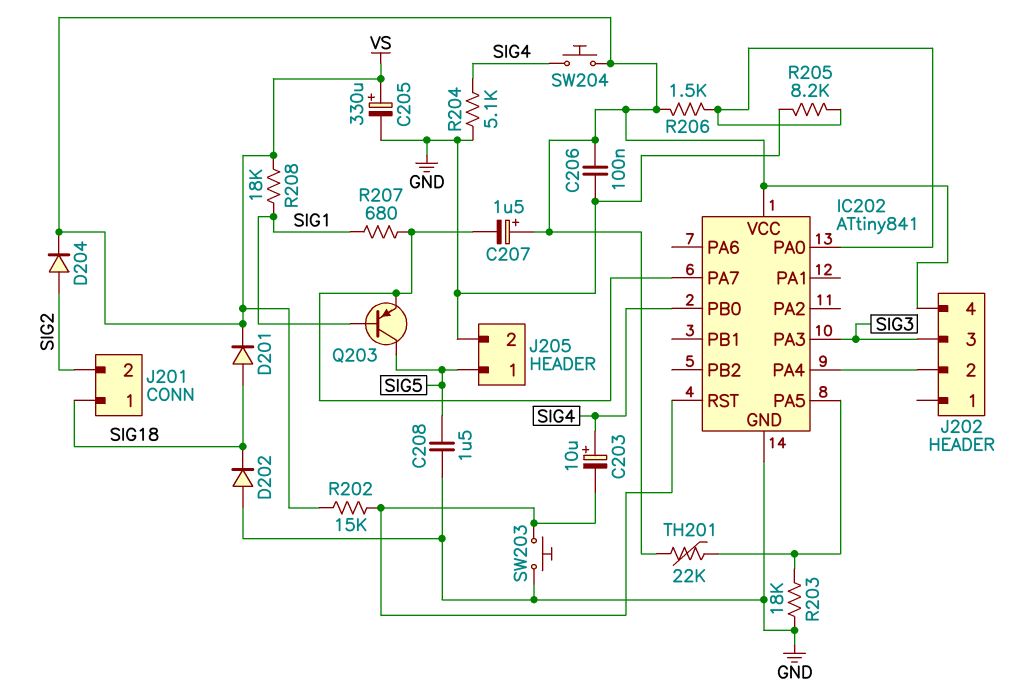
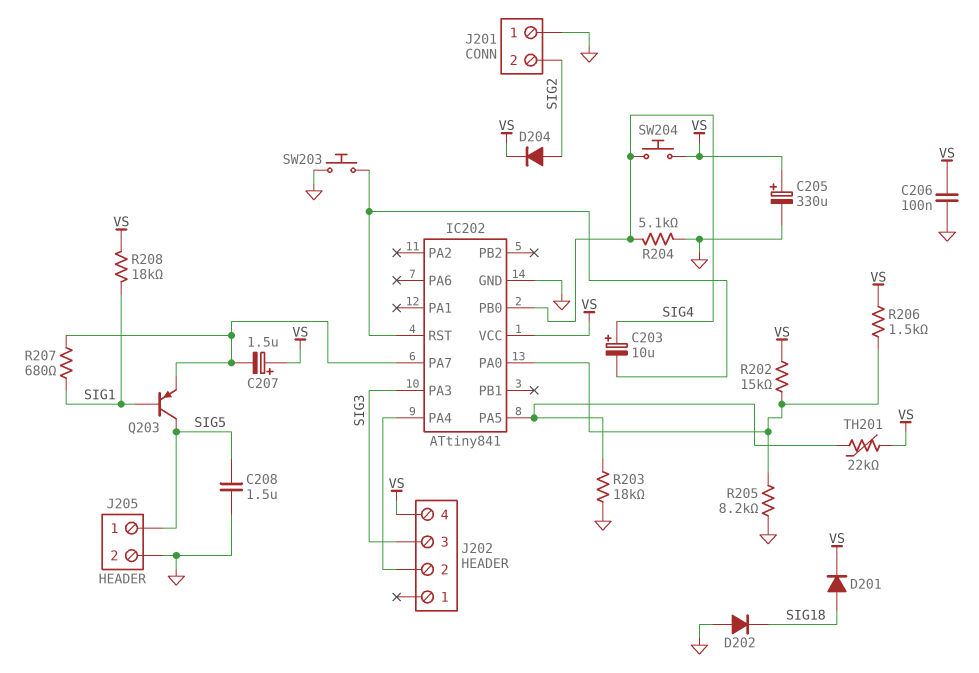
J201 pin 1: SIG18 -> GND
R202: 15k (IC202/RST, VS) -> 15k (IC202/PA0, VS)

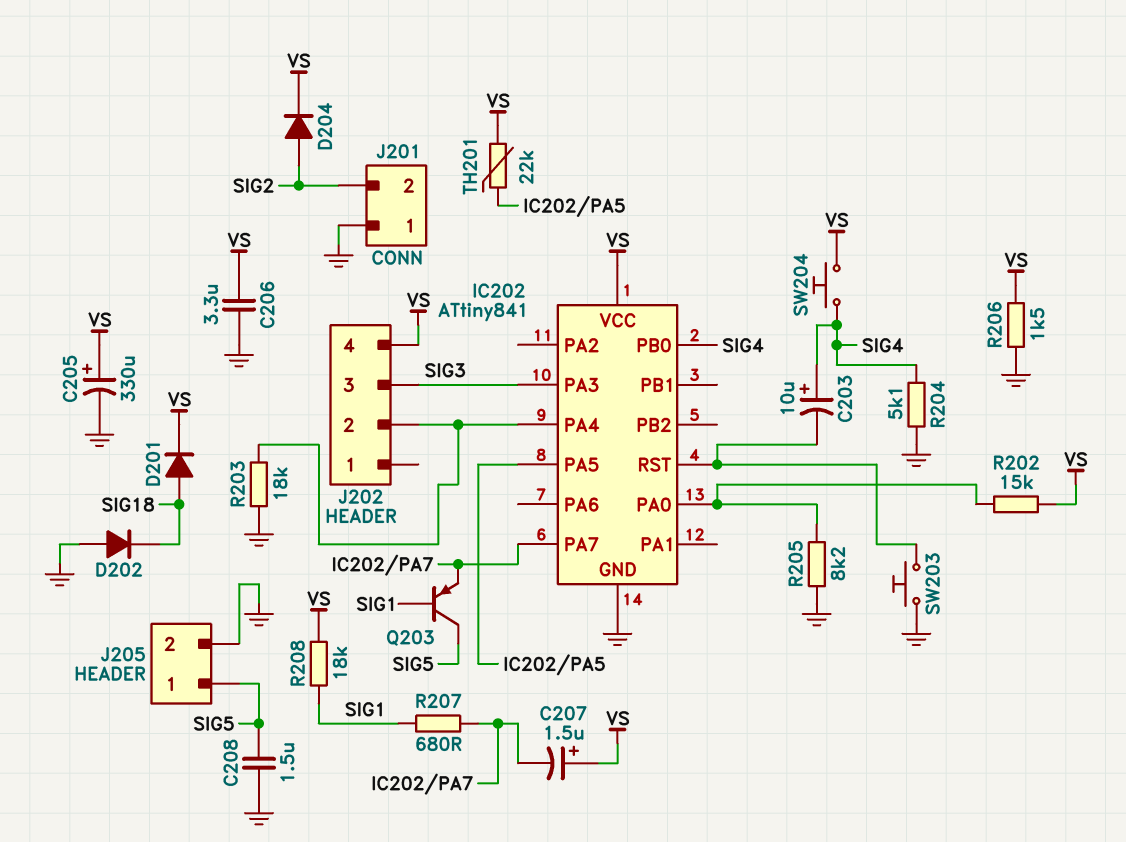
C206: 100nF (GND, VS) -> 3.3uF (GND, VS)
R203: 18k (GND, IC202/PA5) -> 18k (GND, IC202/PA4)
R206: 1.5k (IC202/PA0, VS) -> 1.5k (GND, VS)

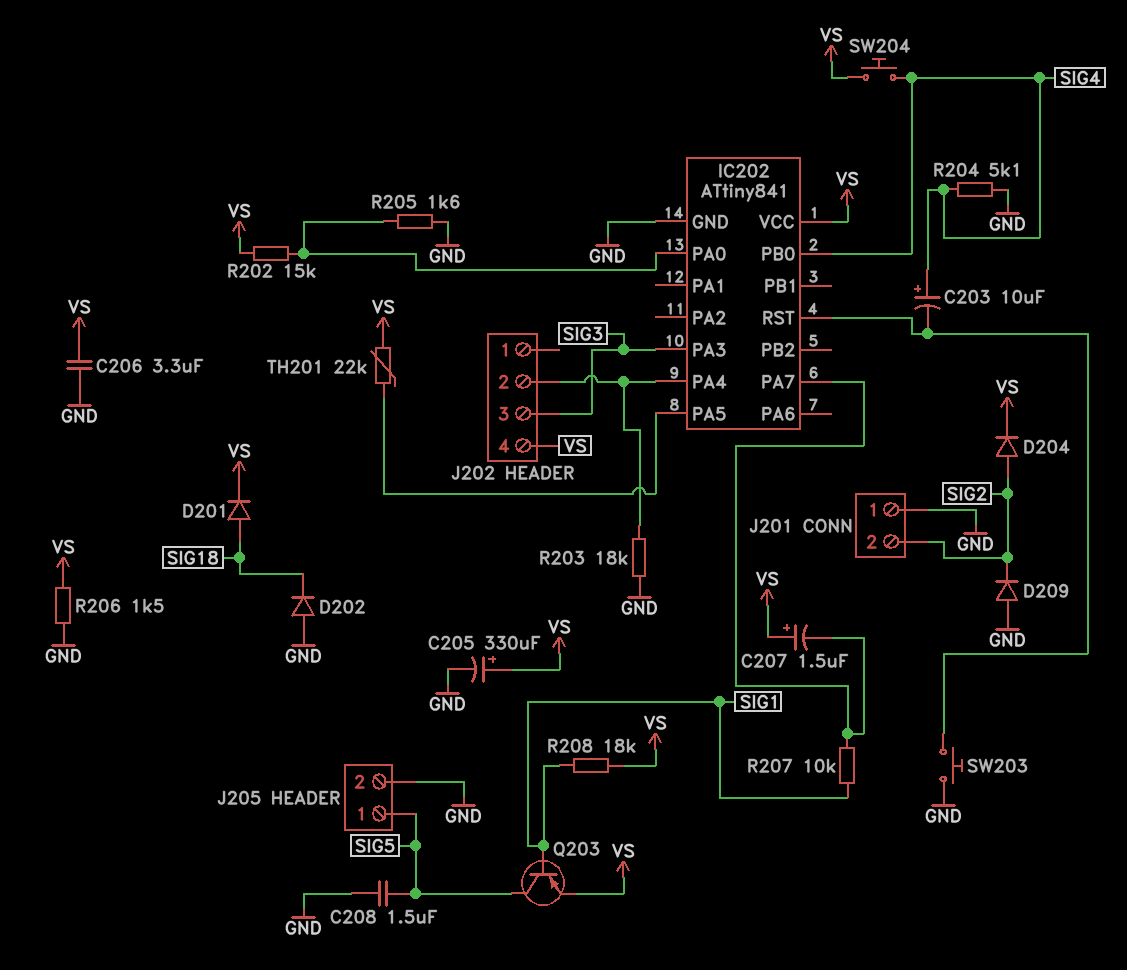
D209: none -> diode (A GND, K SIG2)
Q203: PNP (B SIG1, C SIG5, E IC202/PA7) -> PNP (B SIG1, C SIG5, E VS)
R205: 8.2k (GND, IC202/PA0) -> 1.6k (GND, IC202/PA0)
R207: 680 (IC202/PA7, SIG1) -> 10k (IC202/PA7, SIG1)

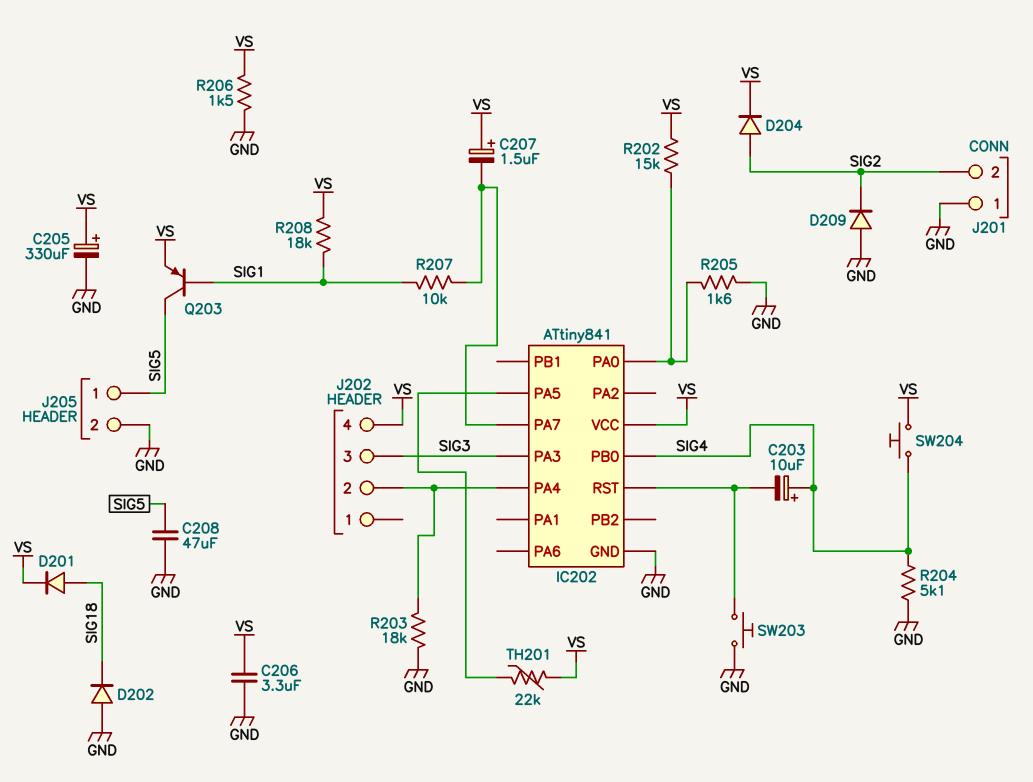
C208: 1.5uF (GND, SIG5) -> 47uF (GND, SIG5)

